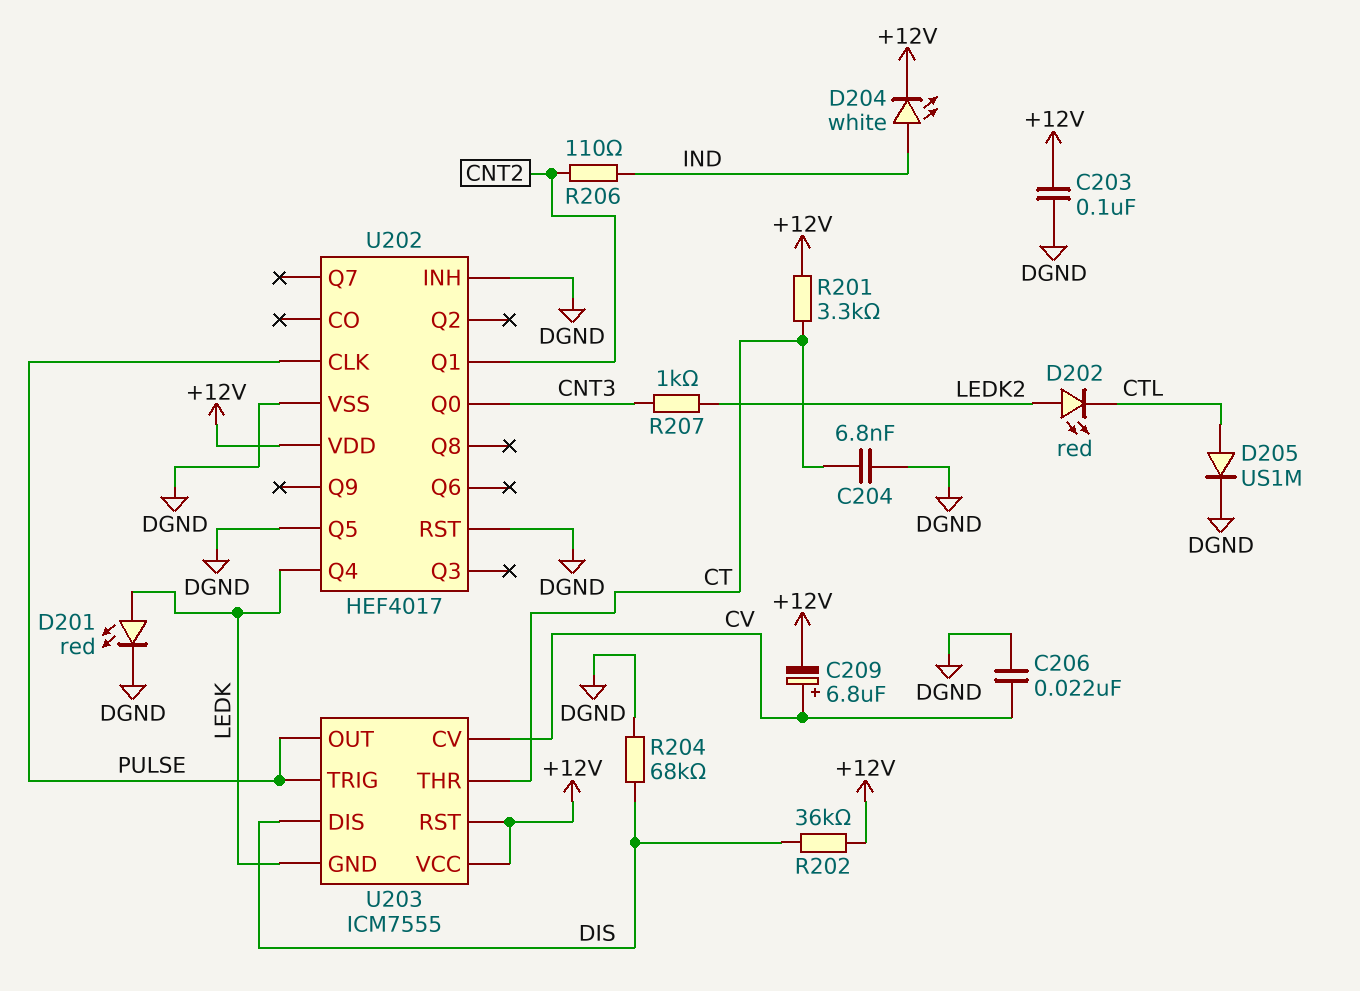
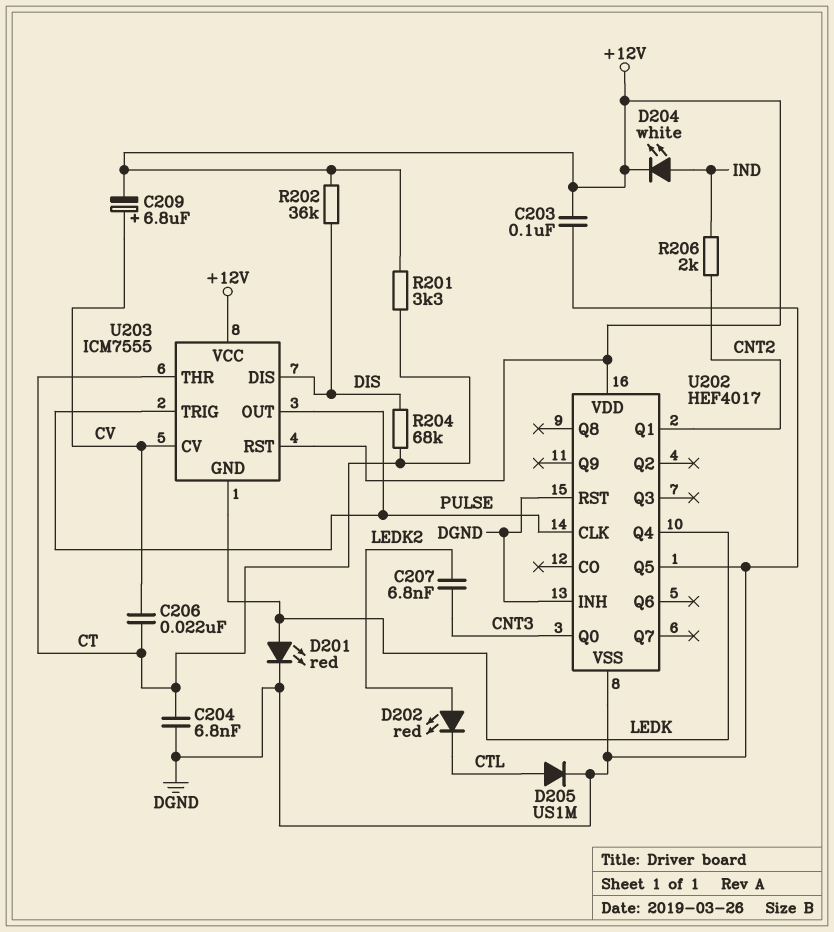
C206: 22nF (CV, DGND) -> 22nF (CT, CV)
C207: none -> 6.8nF (CNT3, LEDK2)
R204: 68k (DGND, DIS) -> 68k (CT, DIS)
R206: 110 (CNT2, IND) -> 2k (CNT2, IND)
R207: 1k (CNT3, LEDK2) -> none

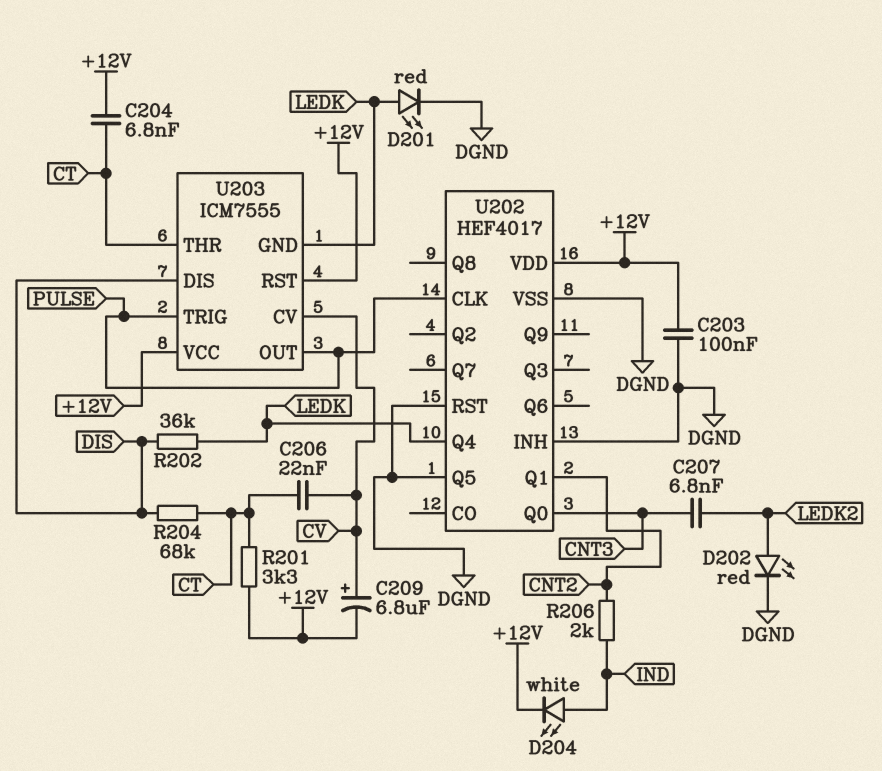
C204: 6.8nF (CT, DGND) -> 6.8nF (+12V, CT)
D202: LED red (A LEDK2, K CTL) -> LED red (A LEDK2, K DGND)
D205: diode US1M (A CTL, K DGND) -> none
R202: 36k (+12V, DIS) -> 36k (DIS, LEDK)

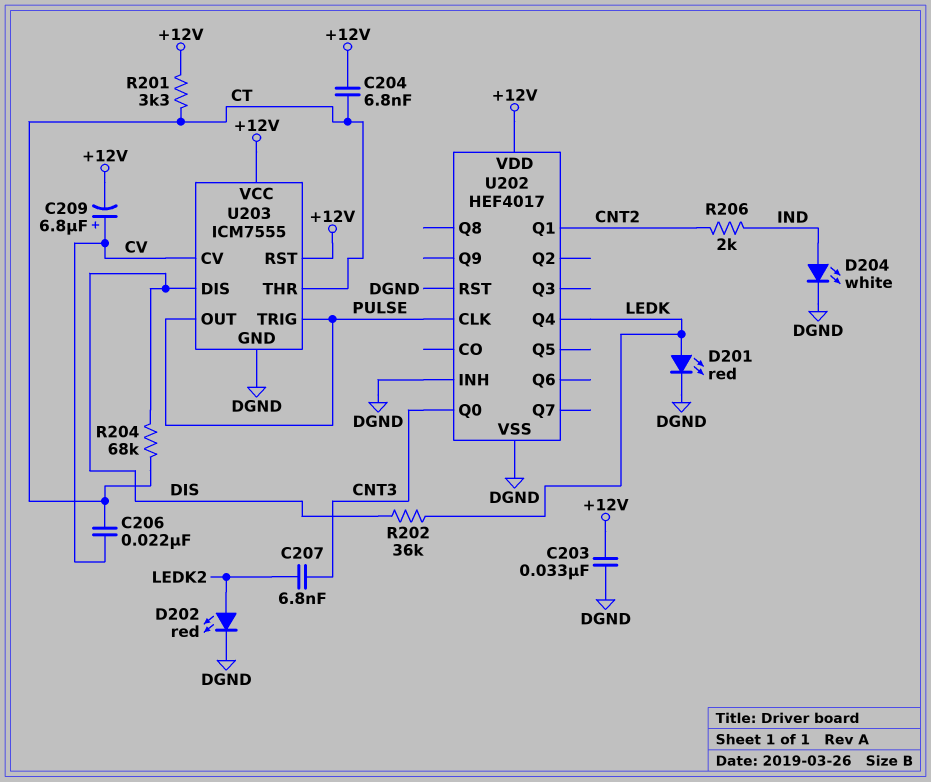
C203: 100nF (+12V, DGND) -> 33nF (+12V, DGND)
D204: LED white (A IND, K +12V) -> LED white (A IND, K DGND)
U202 pin Q5: DGND -> none
U203 pin GND: LEDK -> DGND

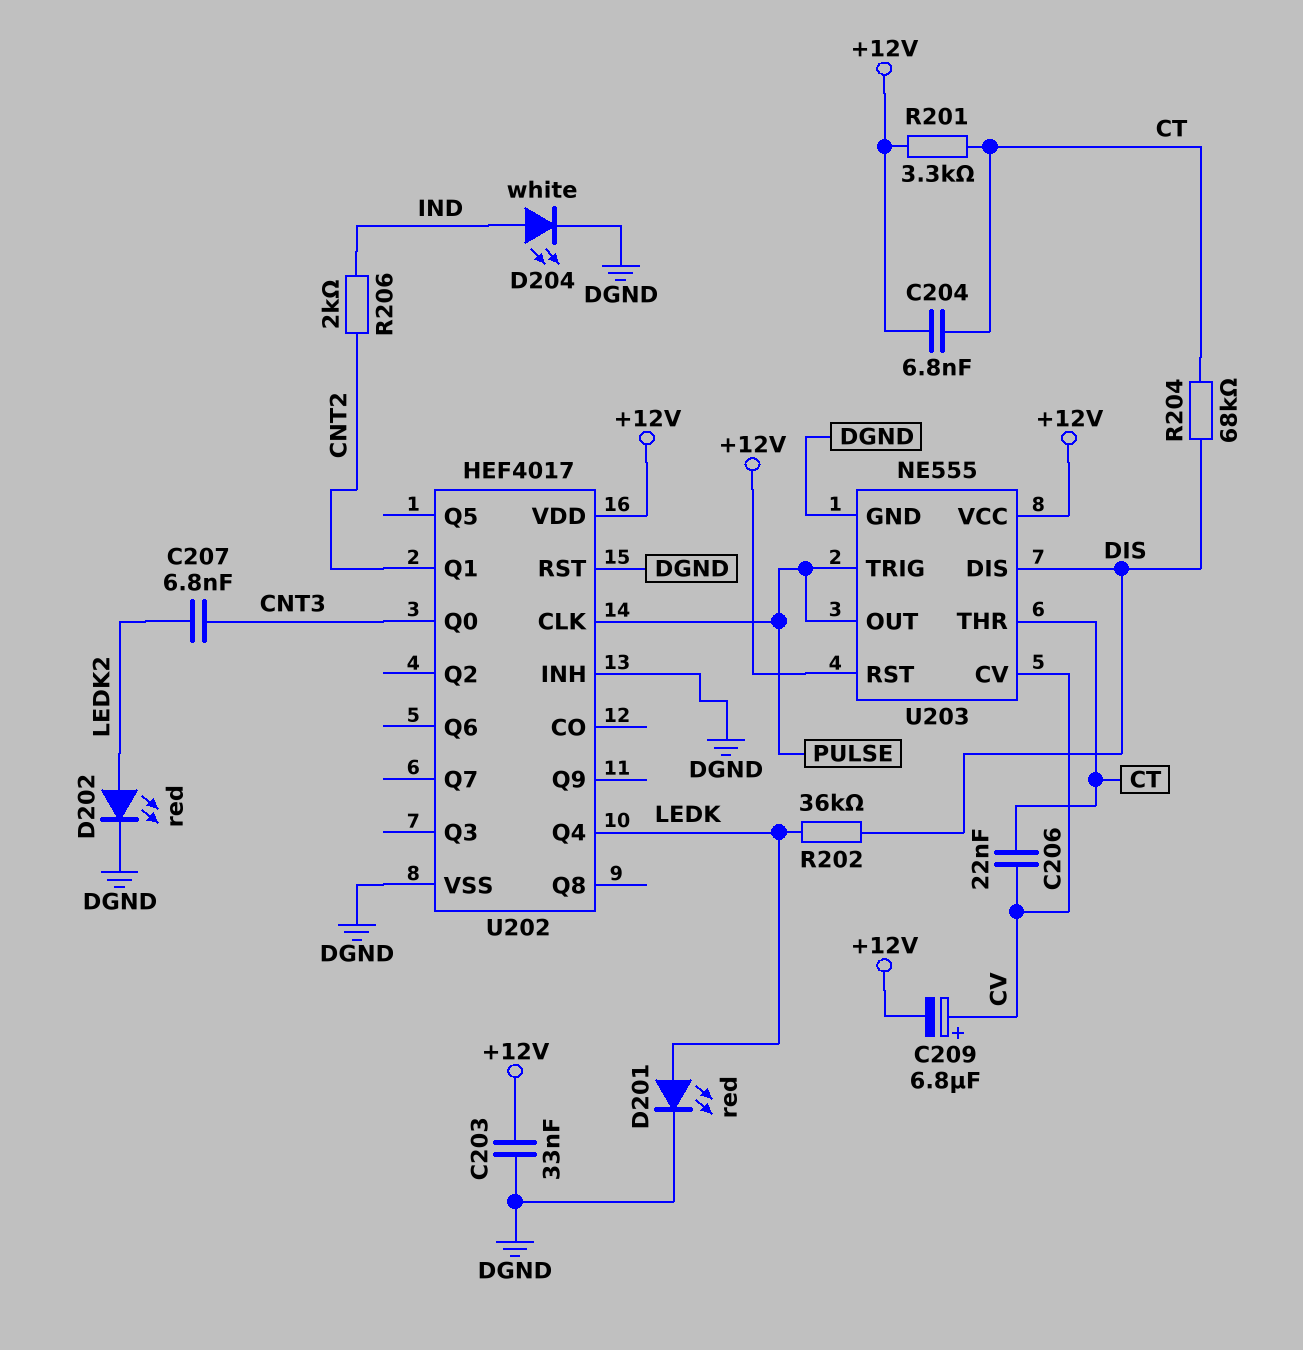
U203: ICM7555 -> NE555

